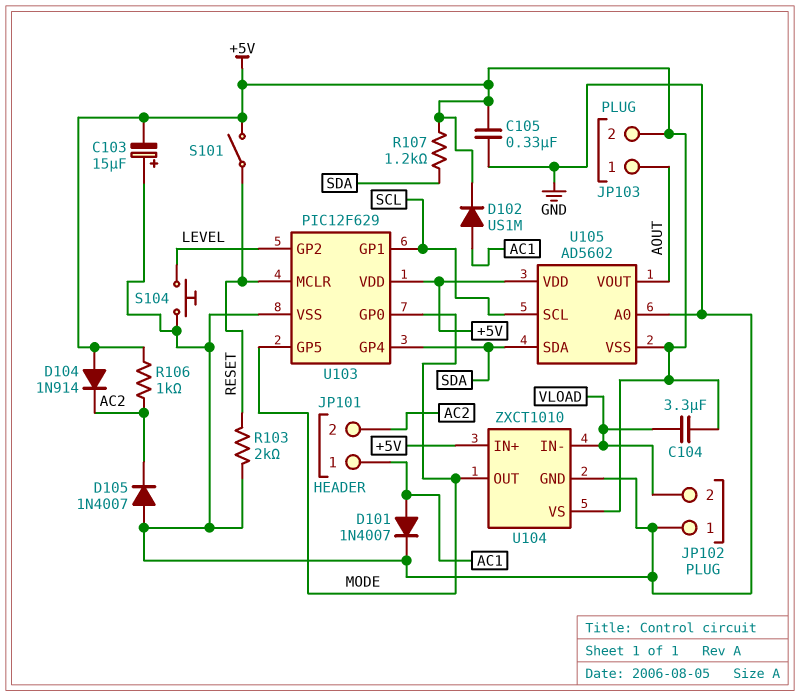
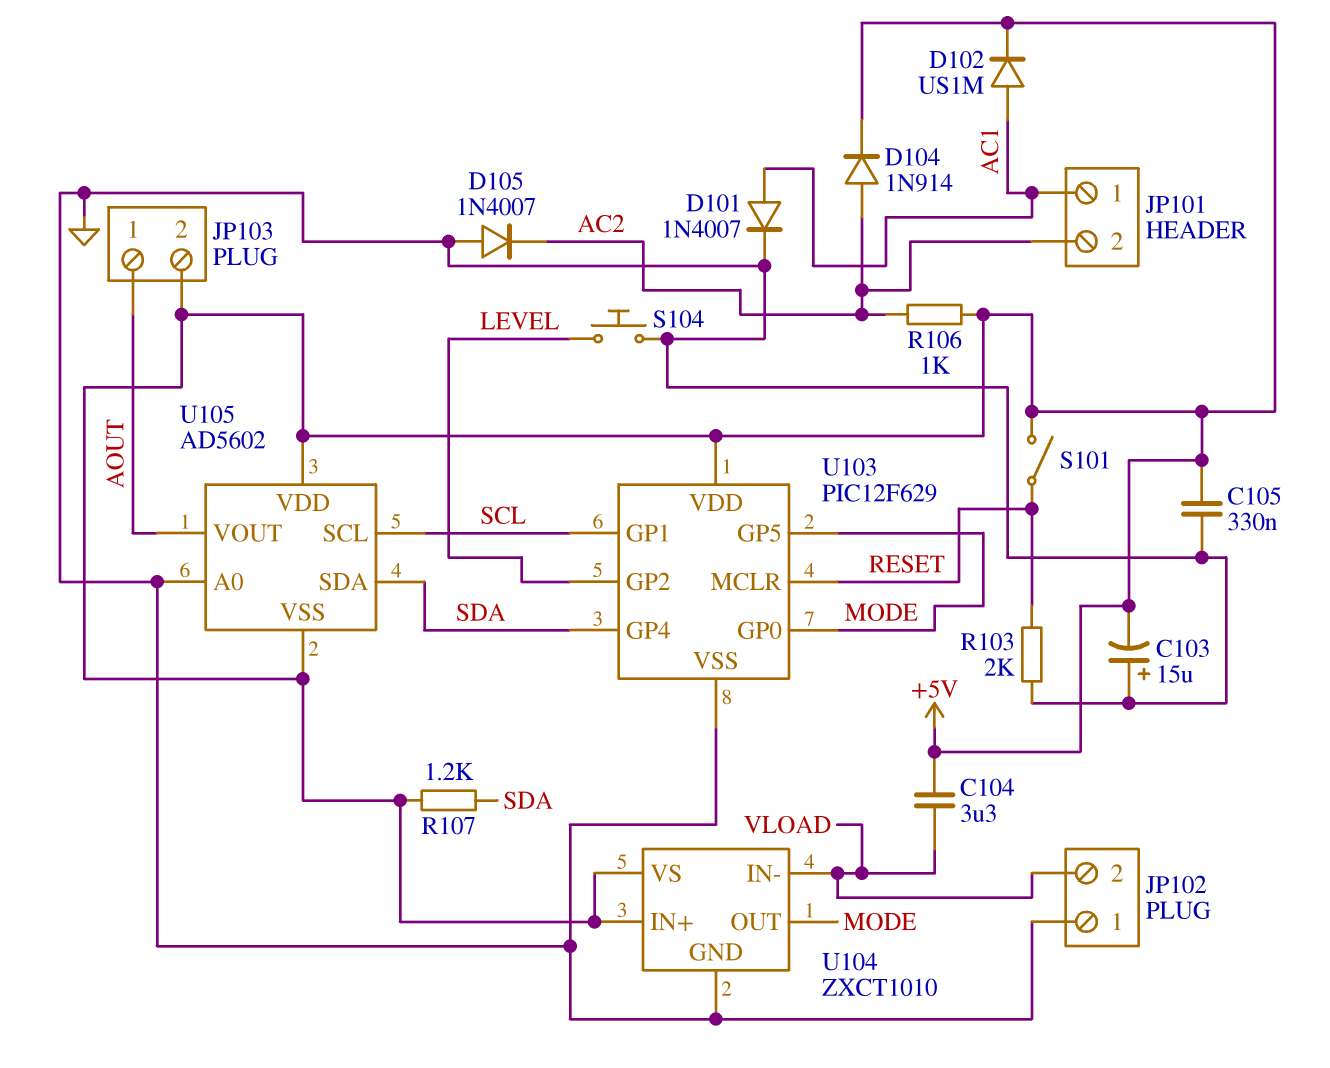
D104: diode 1N914 (A +5V, K AC2) -> diode 1N914 (A AC2, K +5V)

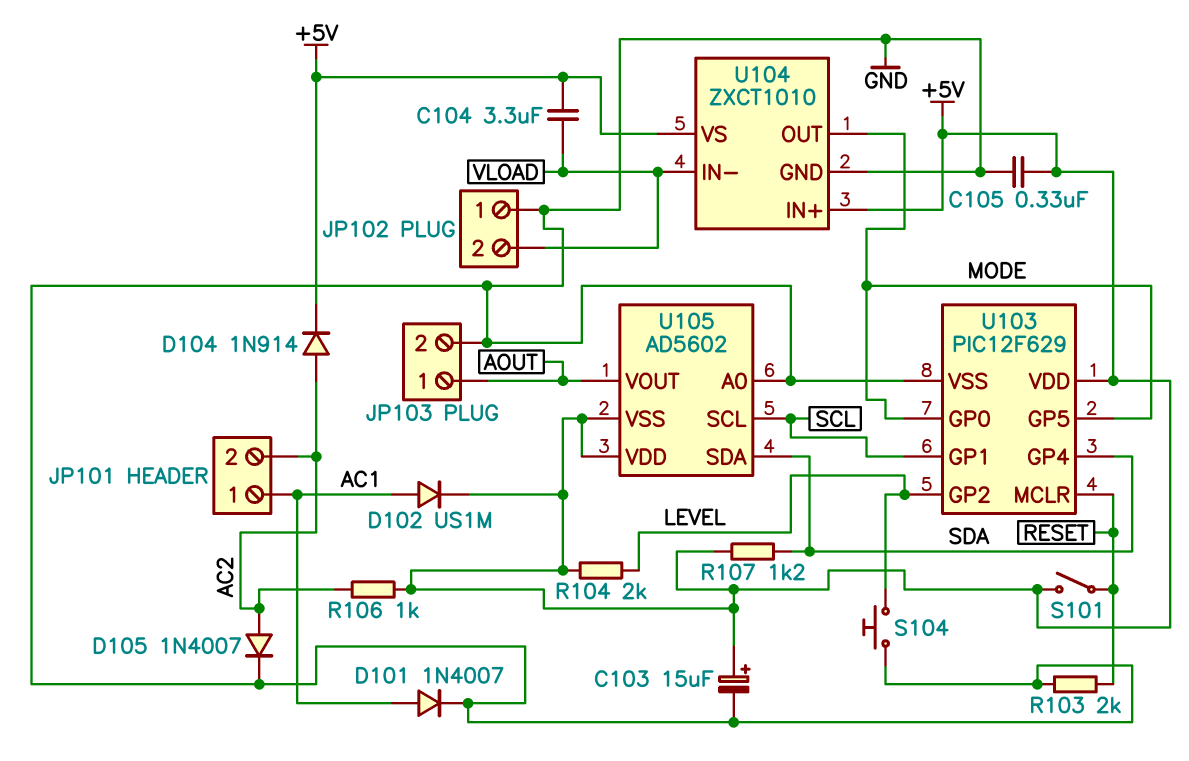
C103: 15uF (plus GND, minus +5V) -> 15uF (plus +5V, minus GND)
D105: diode 1N4007 (A GND, K AC2) -> diode 1N4007 (A AC2, K GND)
JP103 pin 2: +5V -> GND
R104: none -> 2k (+5V, LEVEL)

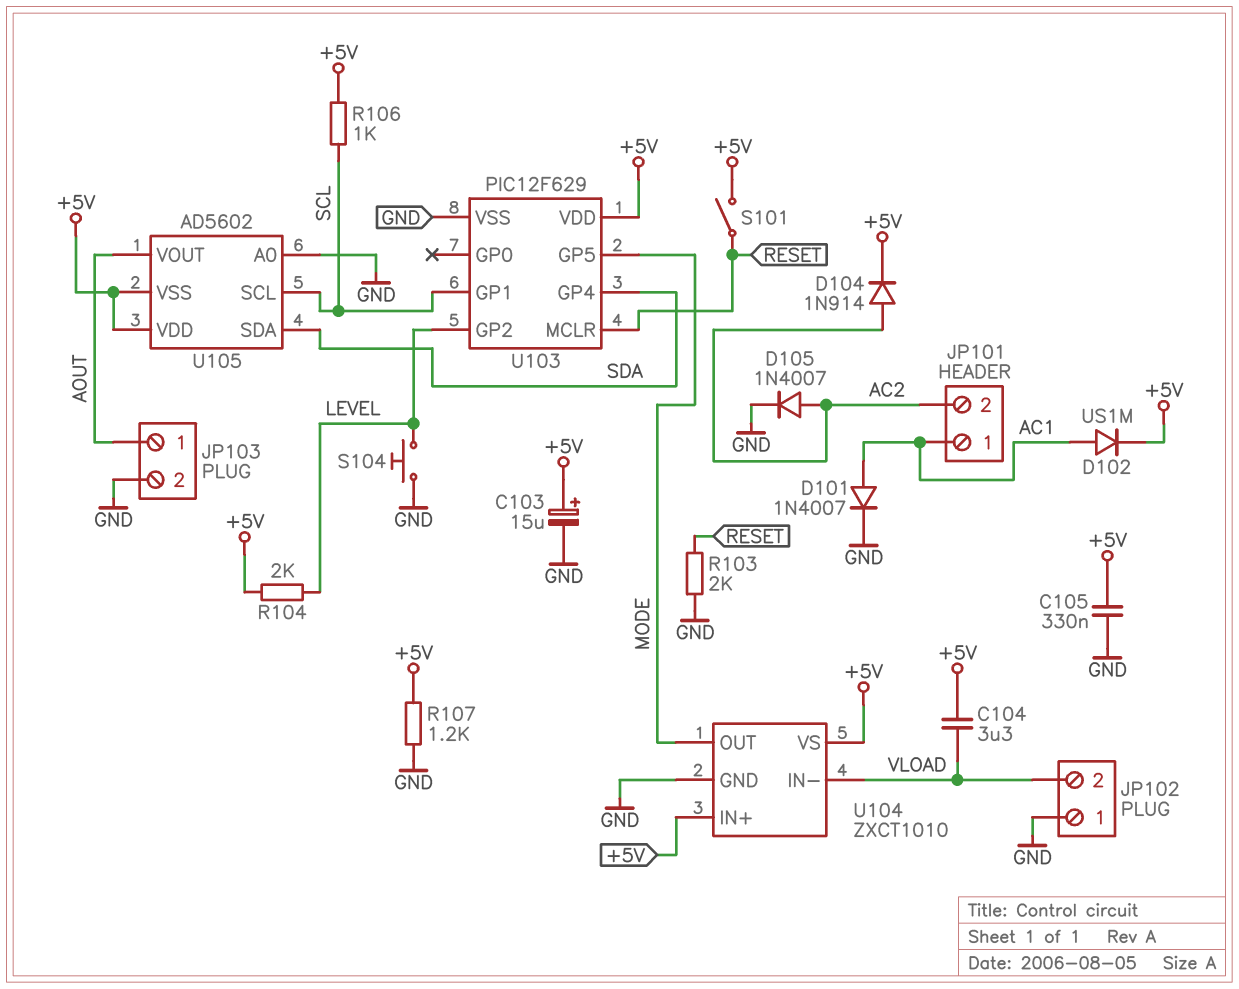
R106: 1k (+5V, AC2) -> 1k (+5V, SCL)
R107: 1.2k (+5V, SDA) -> 1.2k (+5V, GND)
U103 pin GP0: MODE -> none

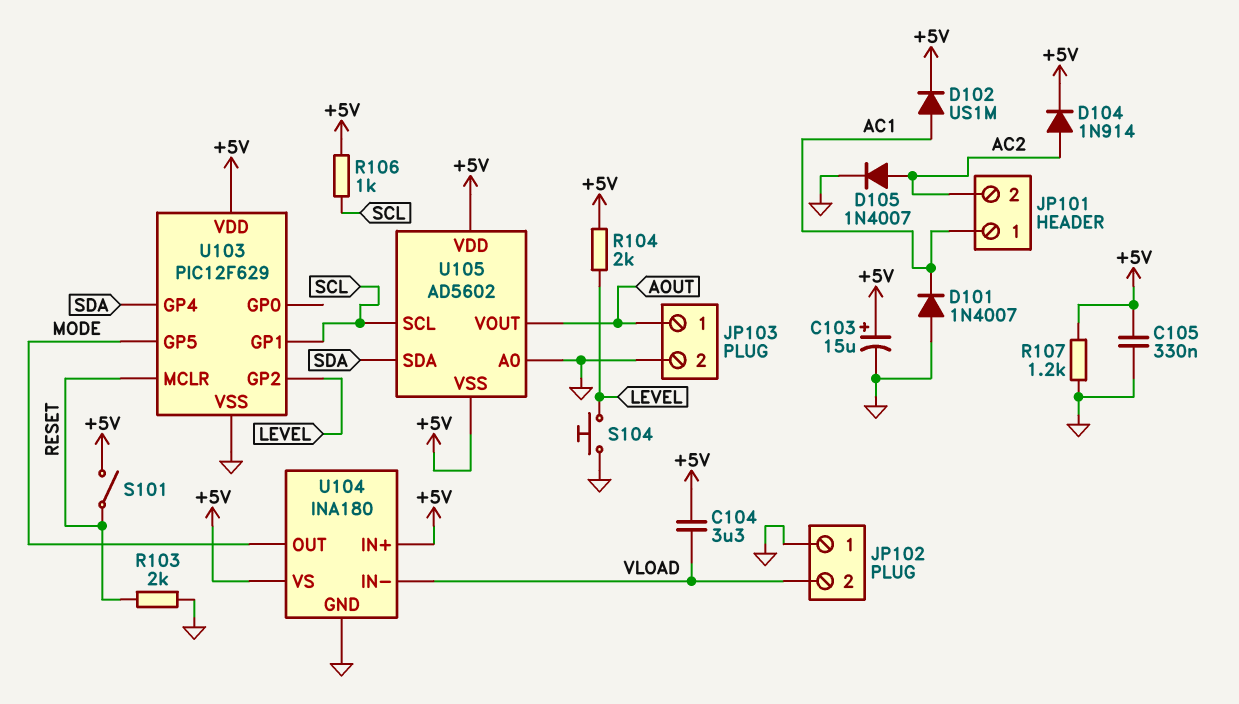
D101: diode 1N4007 (A AC1, K GND) -> diode 1N4007 (A GND, K AC1)
U104: ZXCT1010 -> INA180

